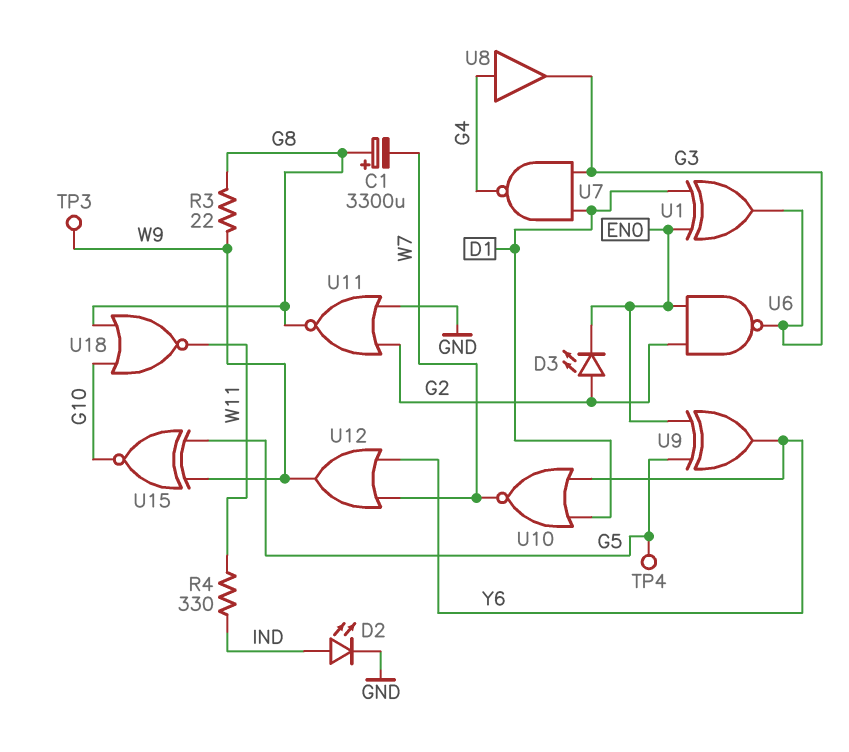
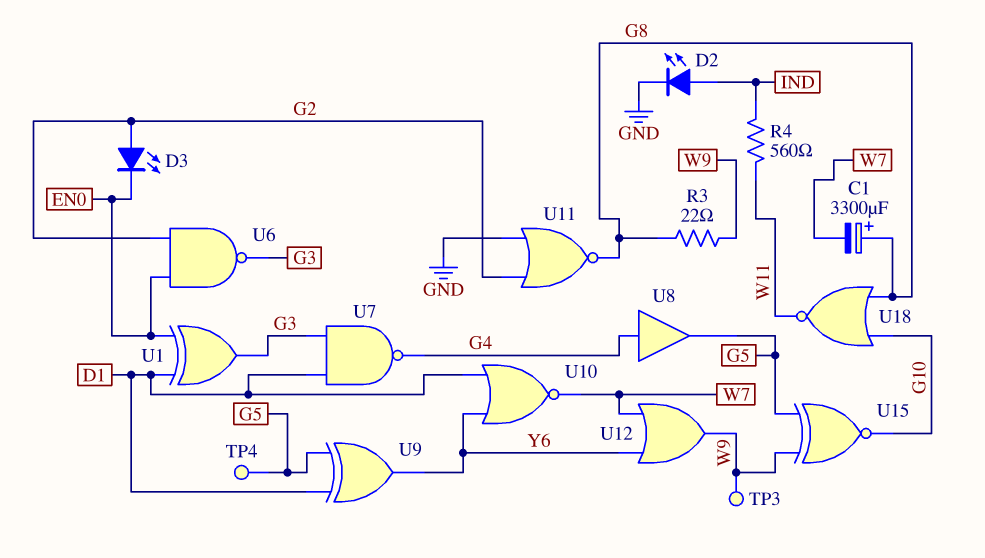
R4: 330 (IND, W11) -> 560 (IND, W11)
U8: buffer (in G4, out G3) -> buffer (in G4, out G5)
U9: XOR (in EN0, in G5, out Y6) -> XOR (in D1, in G5, out Y6)

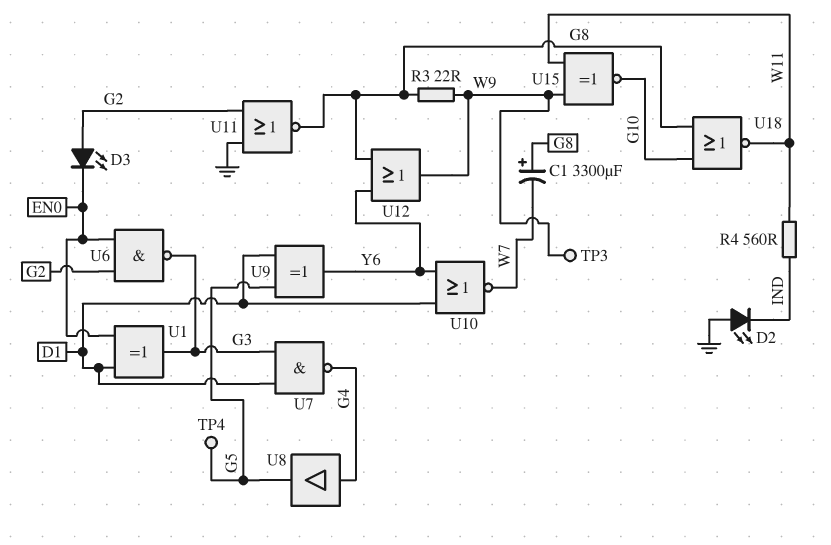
D2: LED (A IND, K GND) -> LED (A GND, K IND)
U12: OR (in W7, in Y6, out W9) -> OR (in G8, in Y6, out W9)
U15: XNOR (in G5, in W9, out G10) -> XNOR (in W9, in W11, out G10)

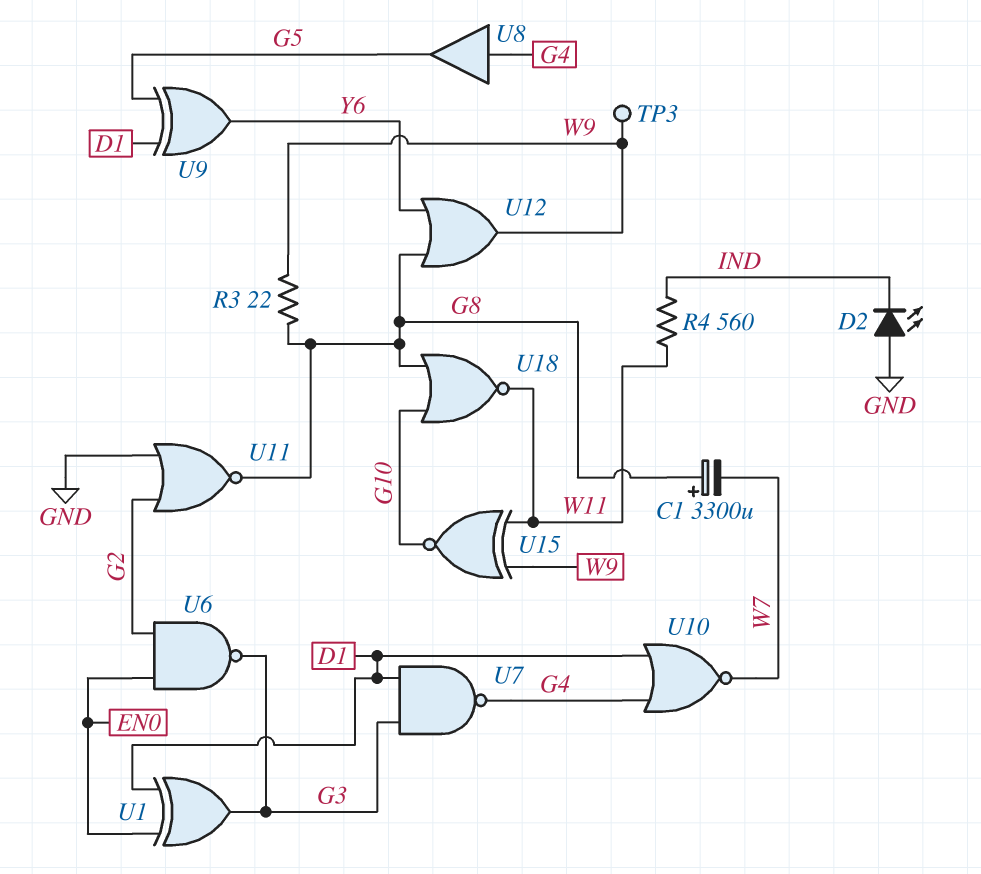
D3: LED (A G2, K EN0) -> none
TP4: test point (G5) -> none
U10: NOR (in D1, in Y6, out W7) -> NOR (in D1, in G4, out W7)

